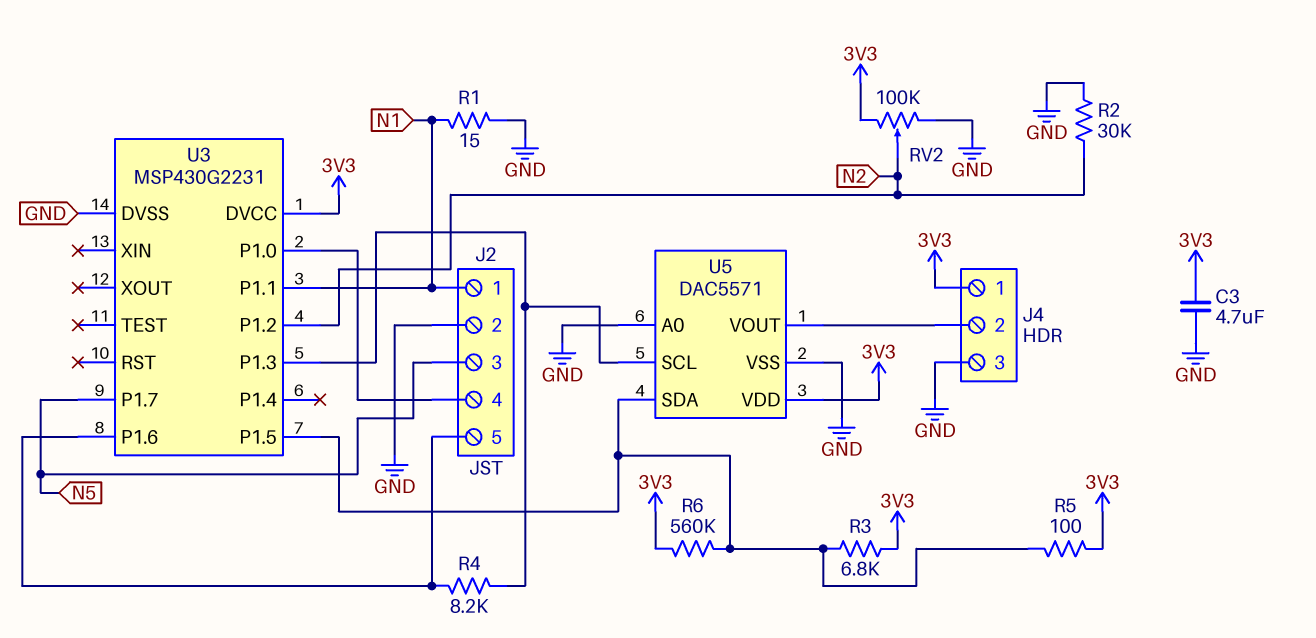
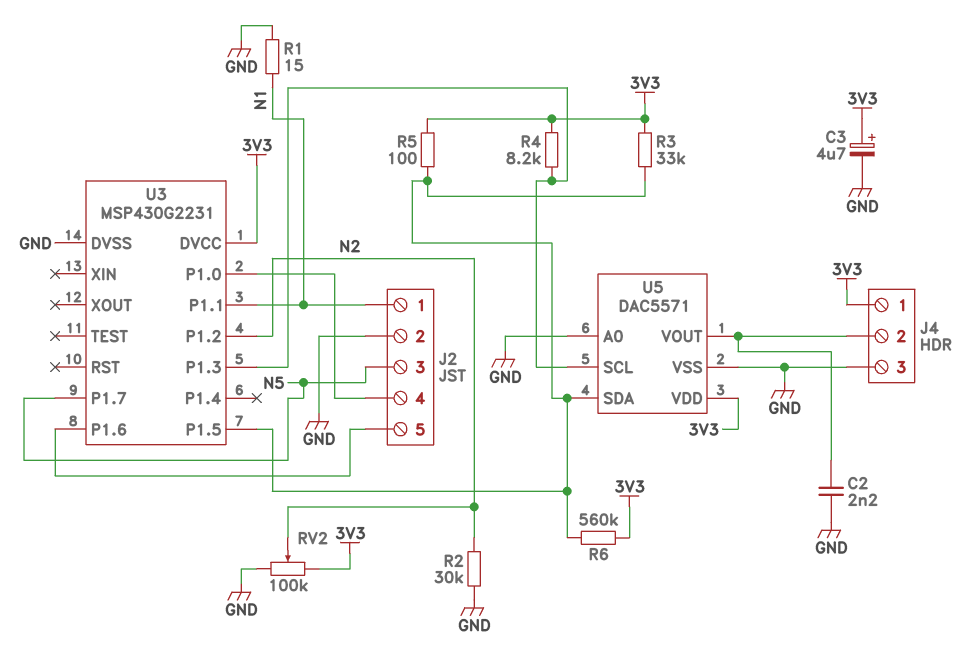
C2: none -> 2.2nF (GND, J4/2)
C3: 4.7uF (3V3, GND) -> 4.7uF (plus 3V3, minus GND)
R3: 6.8k (3V3, U3/P1.5) -> 33k (3V3, U3/P1.5)
R4: 8.2k (J2/5, U3/P1.3) -> 8.2k (3V3, U3/P1.3)

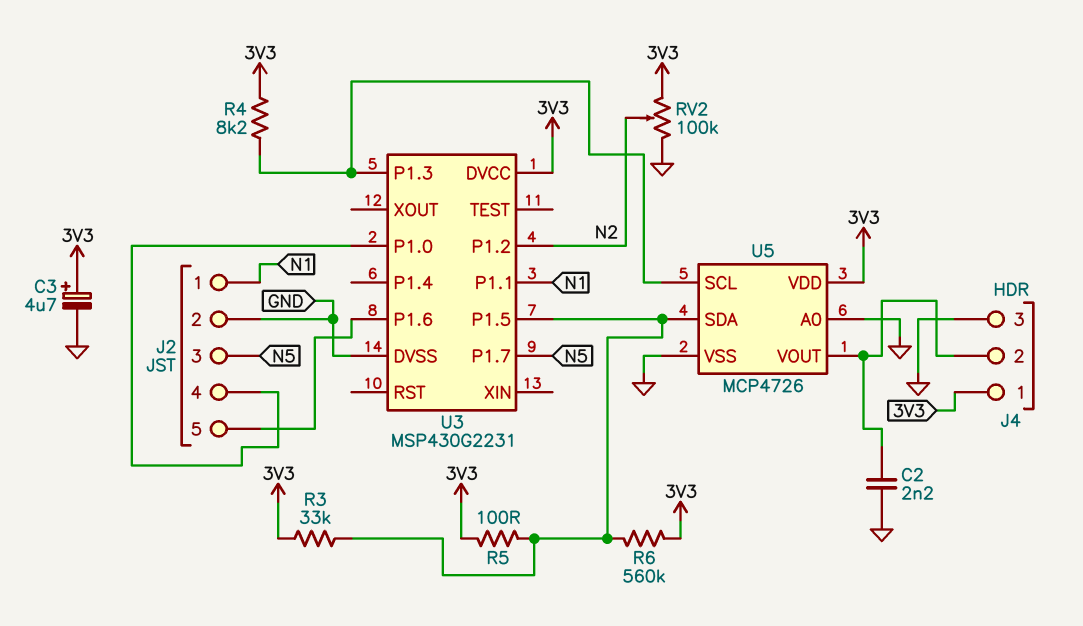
R1: 15 (GND, N1) -> none
R2: 30k (GND, N2) -> none
U5: DAC5571 -> MCP4726

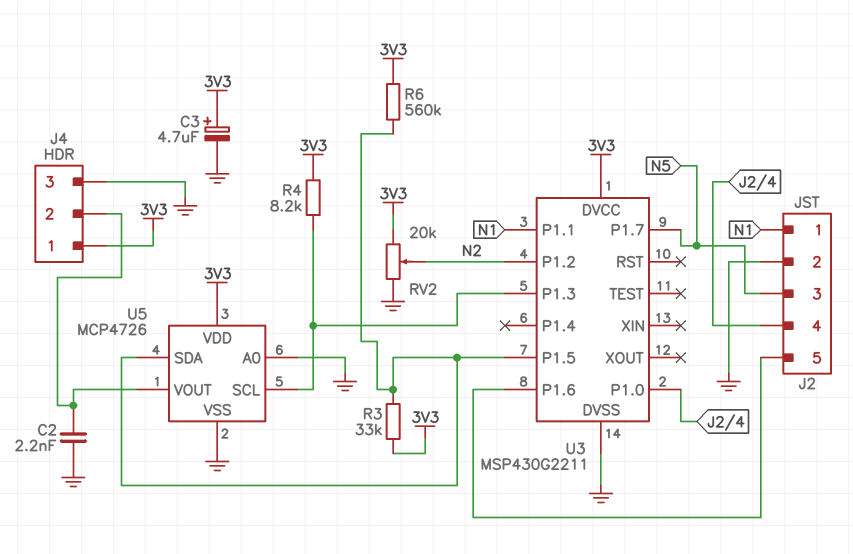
R5: 100 (3V3, U3/P1.5) -> none
RV2: 100k (3V3, GND, wiper N2) -> 20k (3V3, GND, wiper N2)
U3: MSP430G2231 -> MSP430G2211

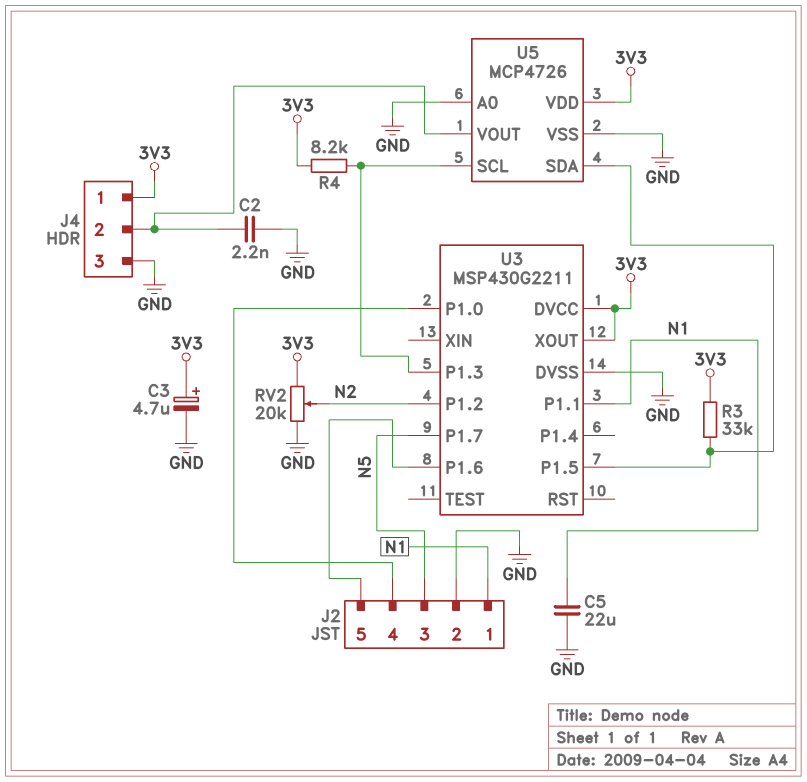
C5: none -> 22uF (GND, N1)
R6: 560k (3V3, U3/P1.5) -> none
U3 pin XOUT: none -> 3V3

